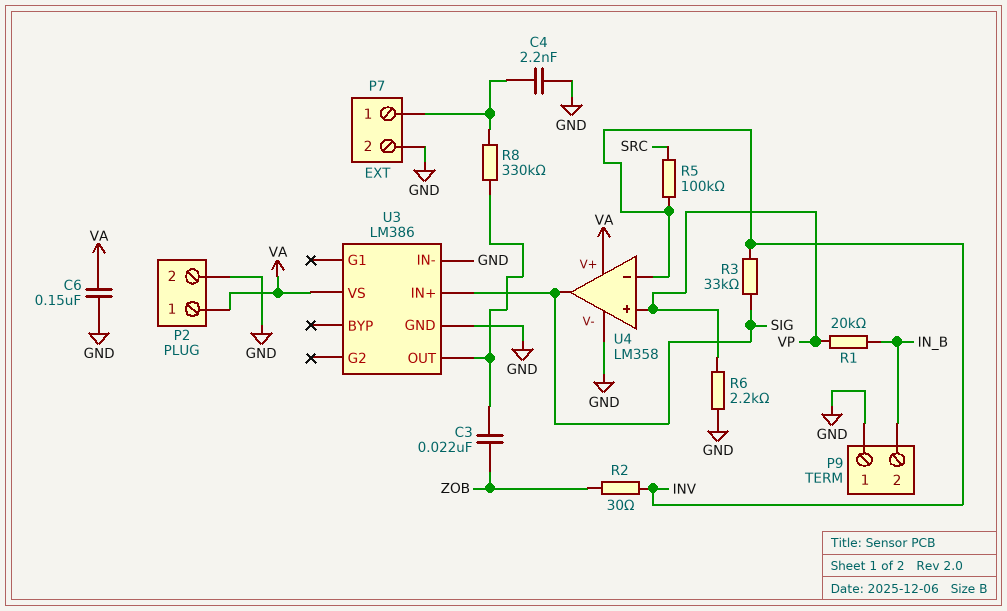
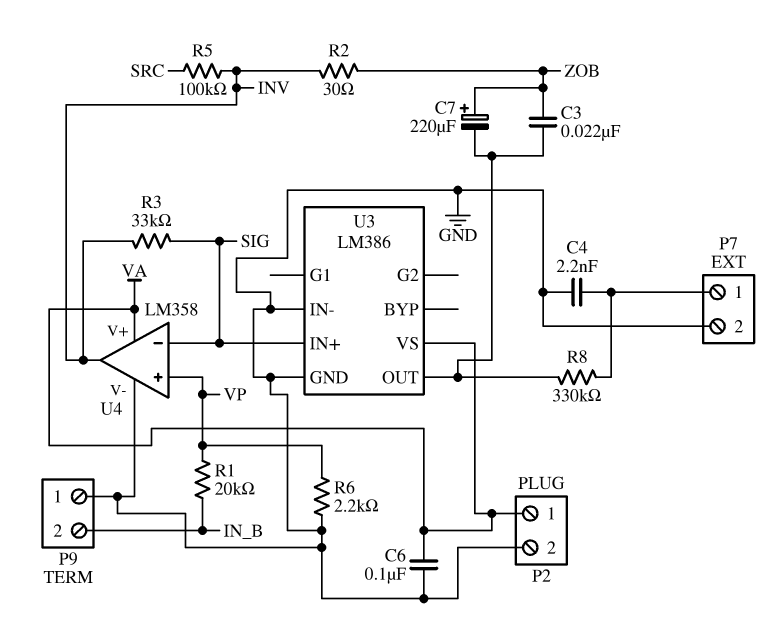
C6: 150nF (GND, VA) -> 100nF (GND, VA)
C7: none -> 220uF (plus ZOB, minus U3/OUT)
U4 pin in-: INV -> SIG
U4 pin out: SIG -> INV

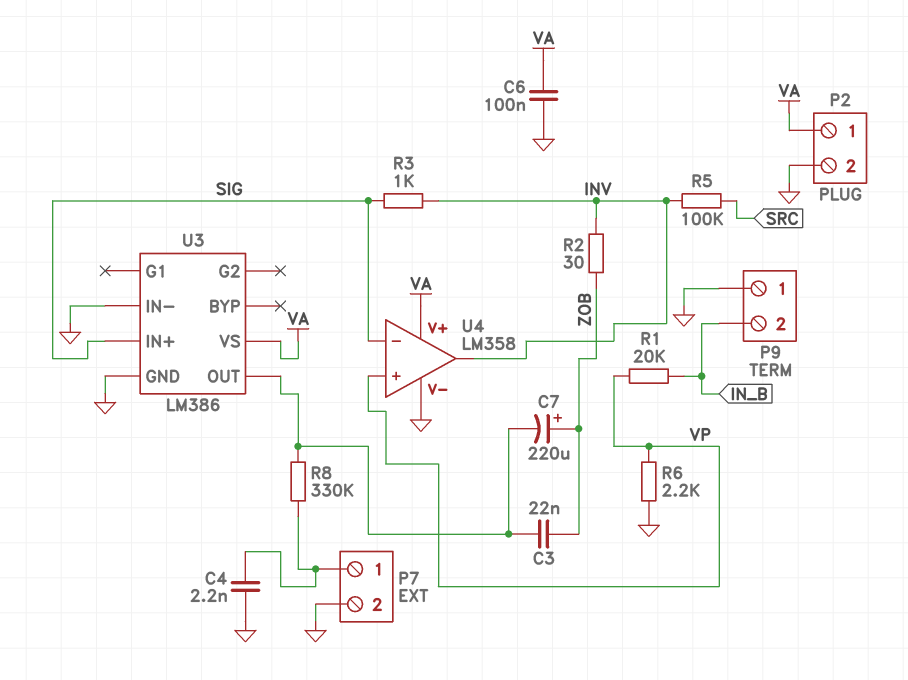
R3: 33k (INV, SIG) -> 1k (INV, SIG)

